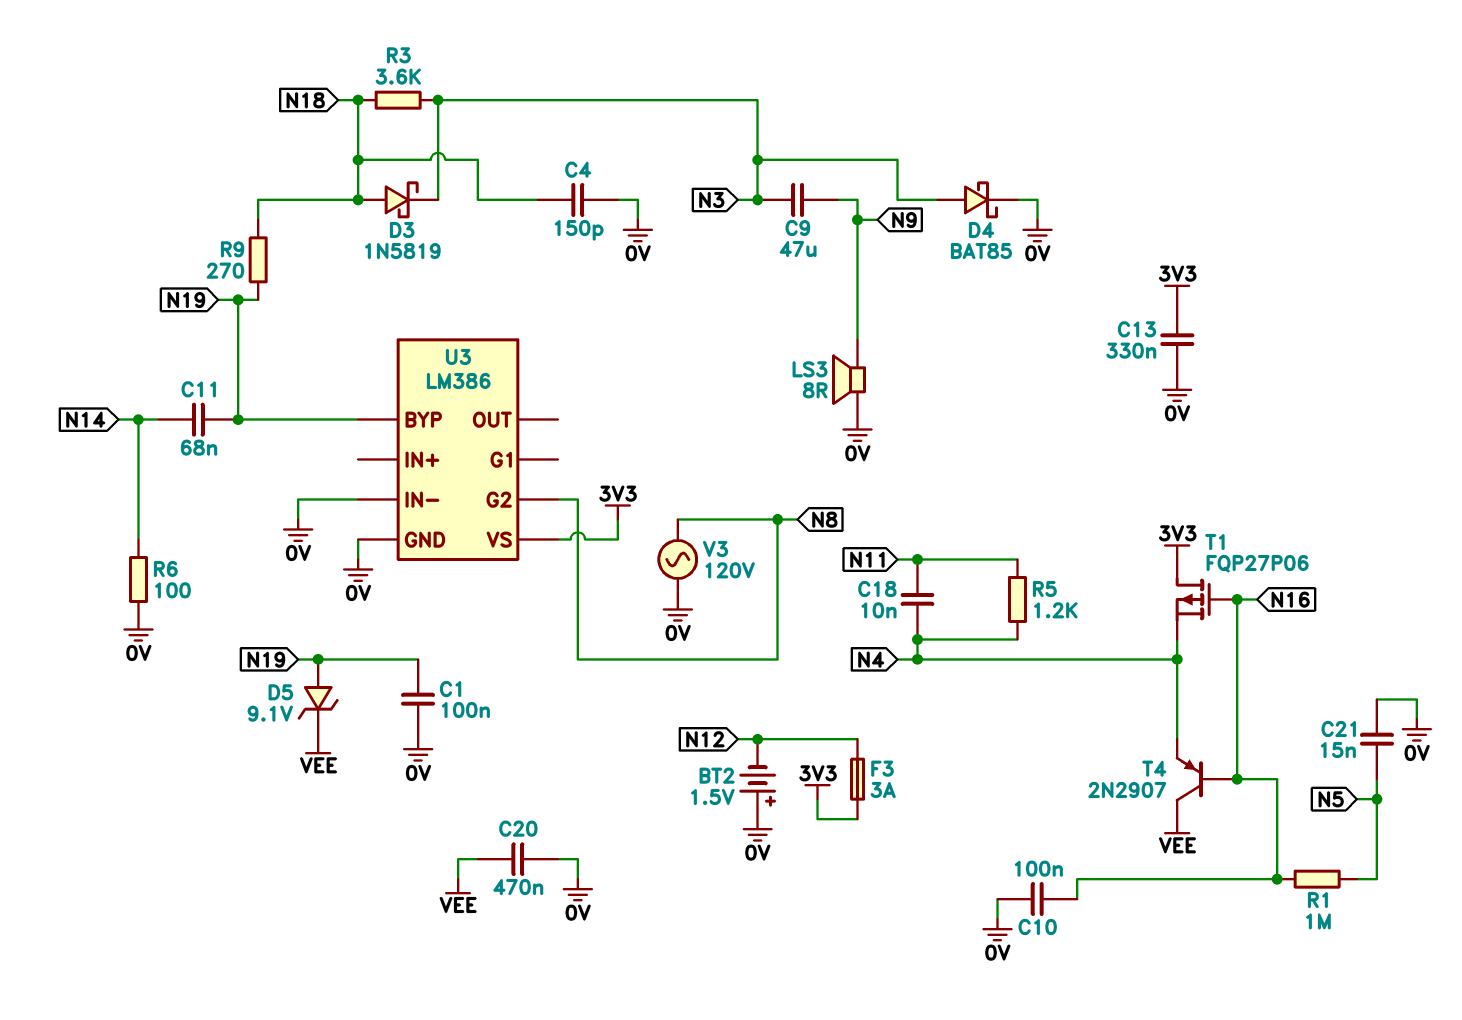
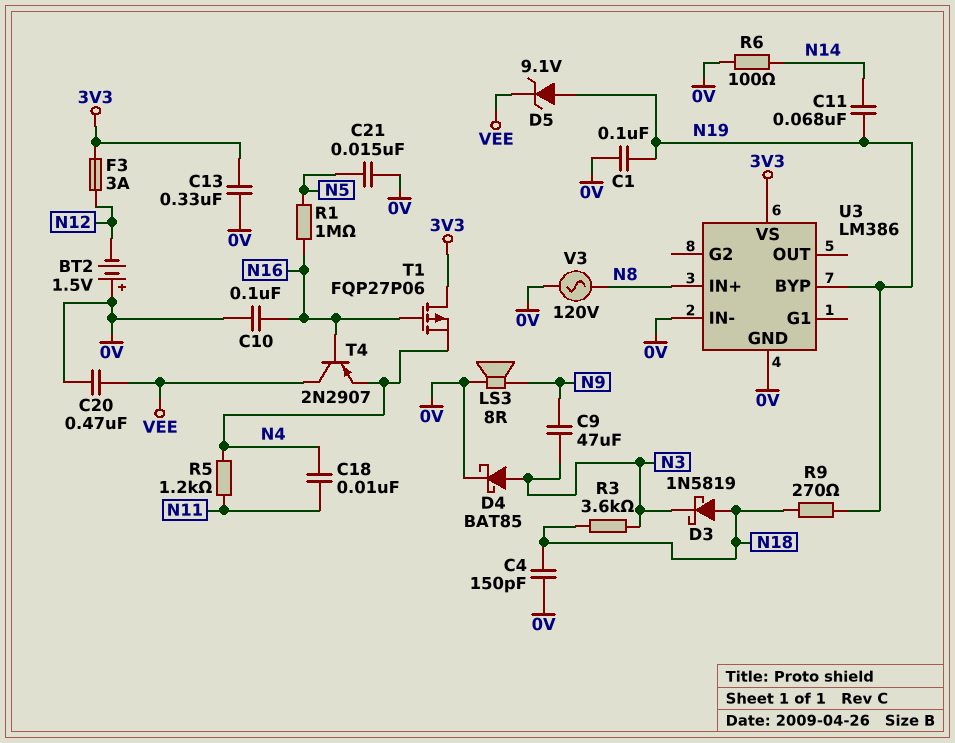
U3 pin G2: N8 -> none
U3 pin IN+: none -> N8

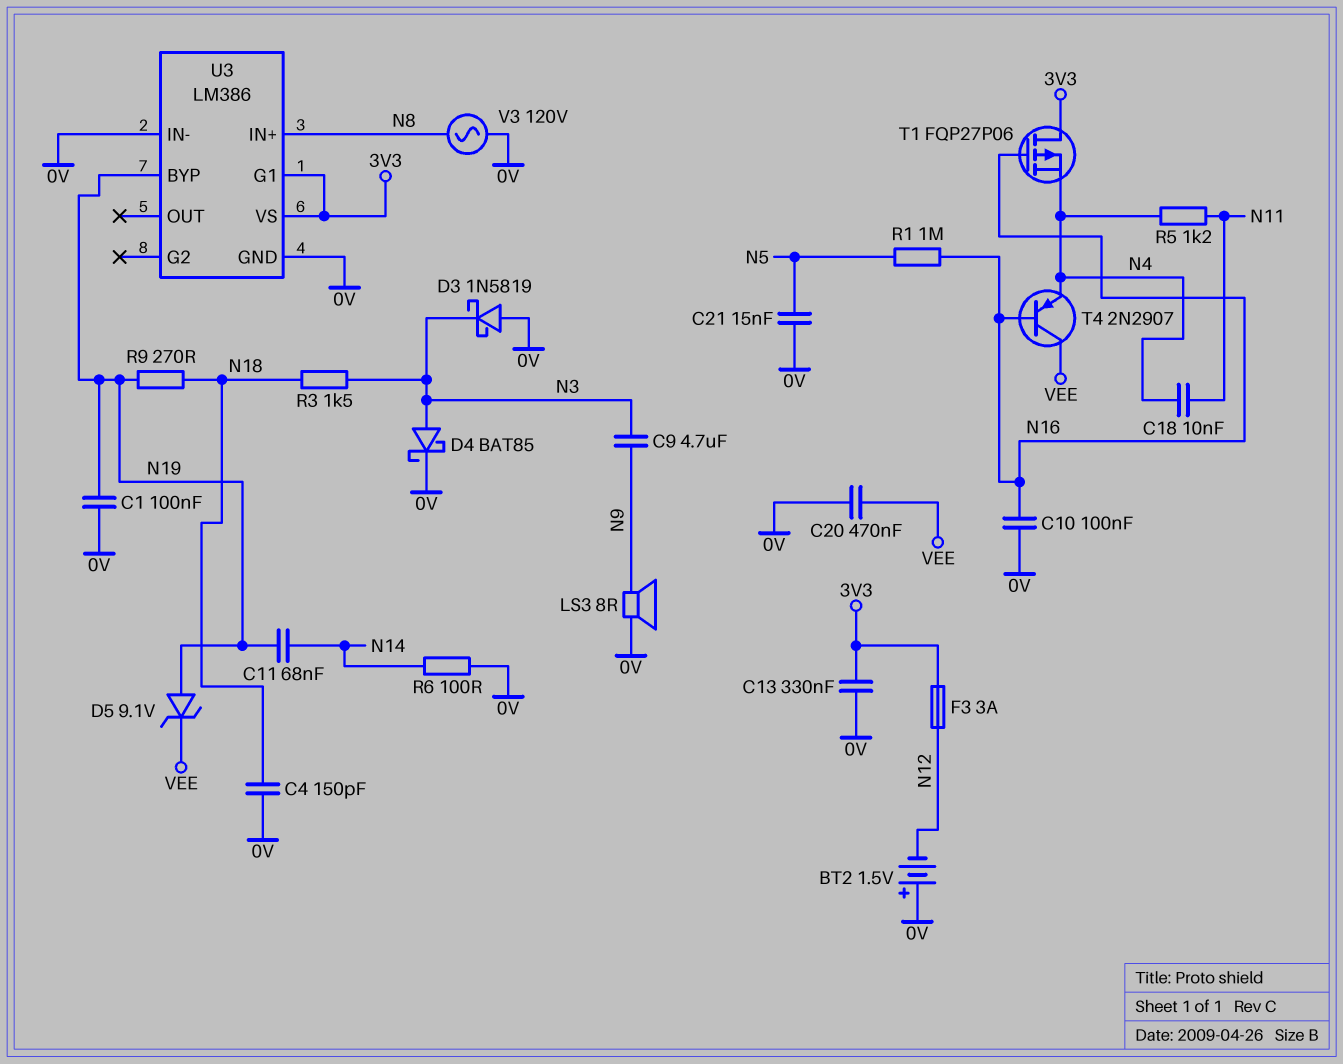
C9: 47uF (N3, N9) -> 4.7uF (N3, N9)
D3: schottky 1N5819 (A N18, K N3) -> schottky 1N5819 (A 0V, K N3)
R3: 3.6k (N3, N18) -> 1.5k (N3, N18)
U3 pin G1: none -> 3V3

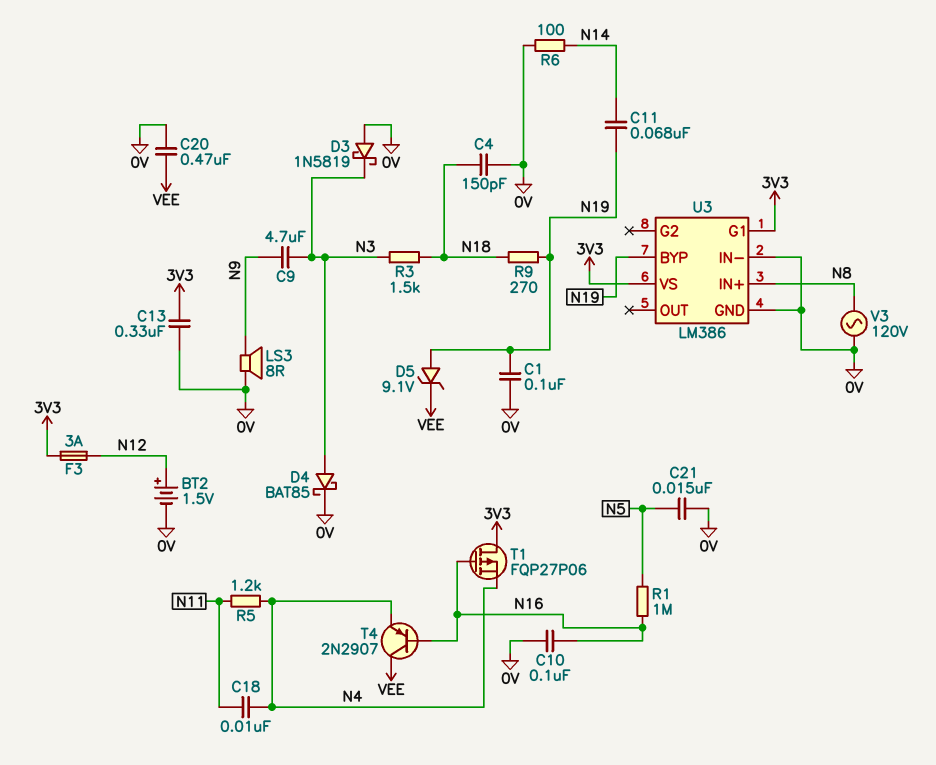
BT2: 1.5V (plus 0V, minus N12) -> 1.5V (plus N12, minus 0V)

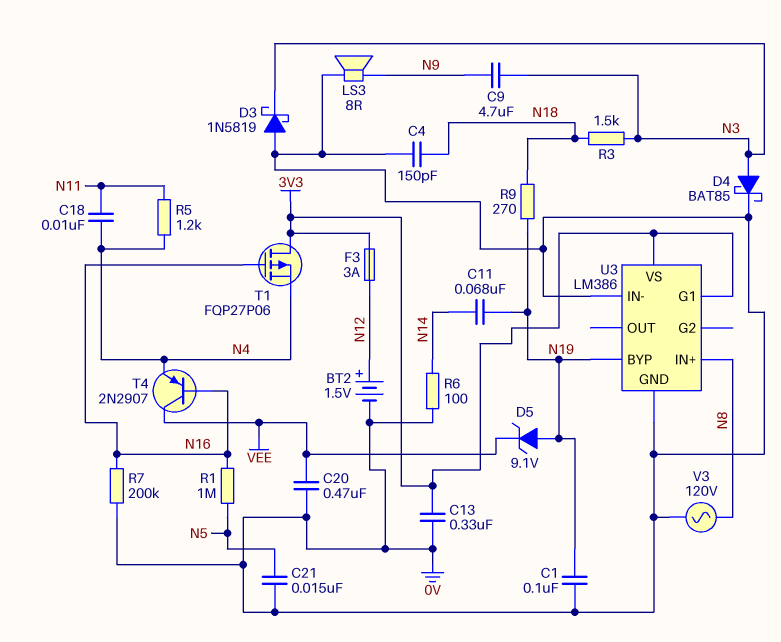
C10: 100nF (0V, N16) -> none
R7: none -> 200k (0V, N16)

